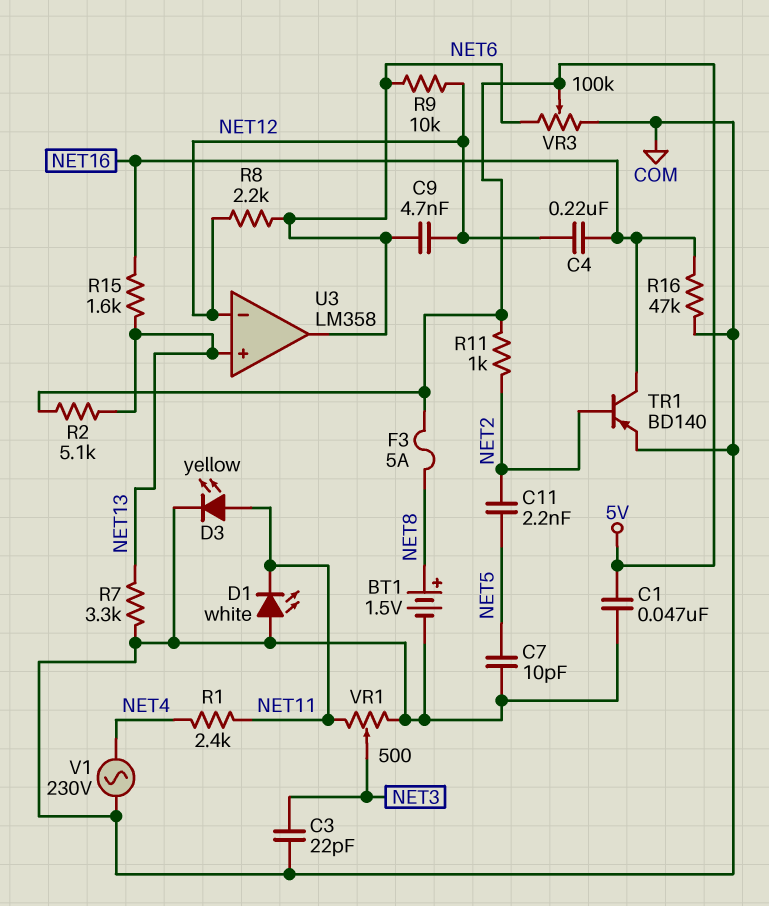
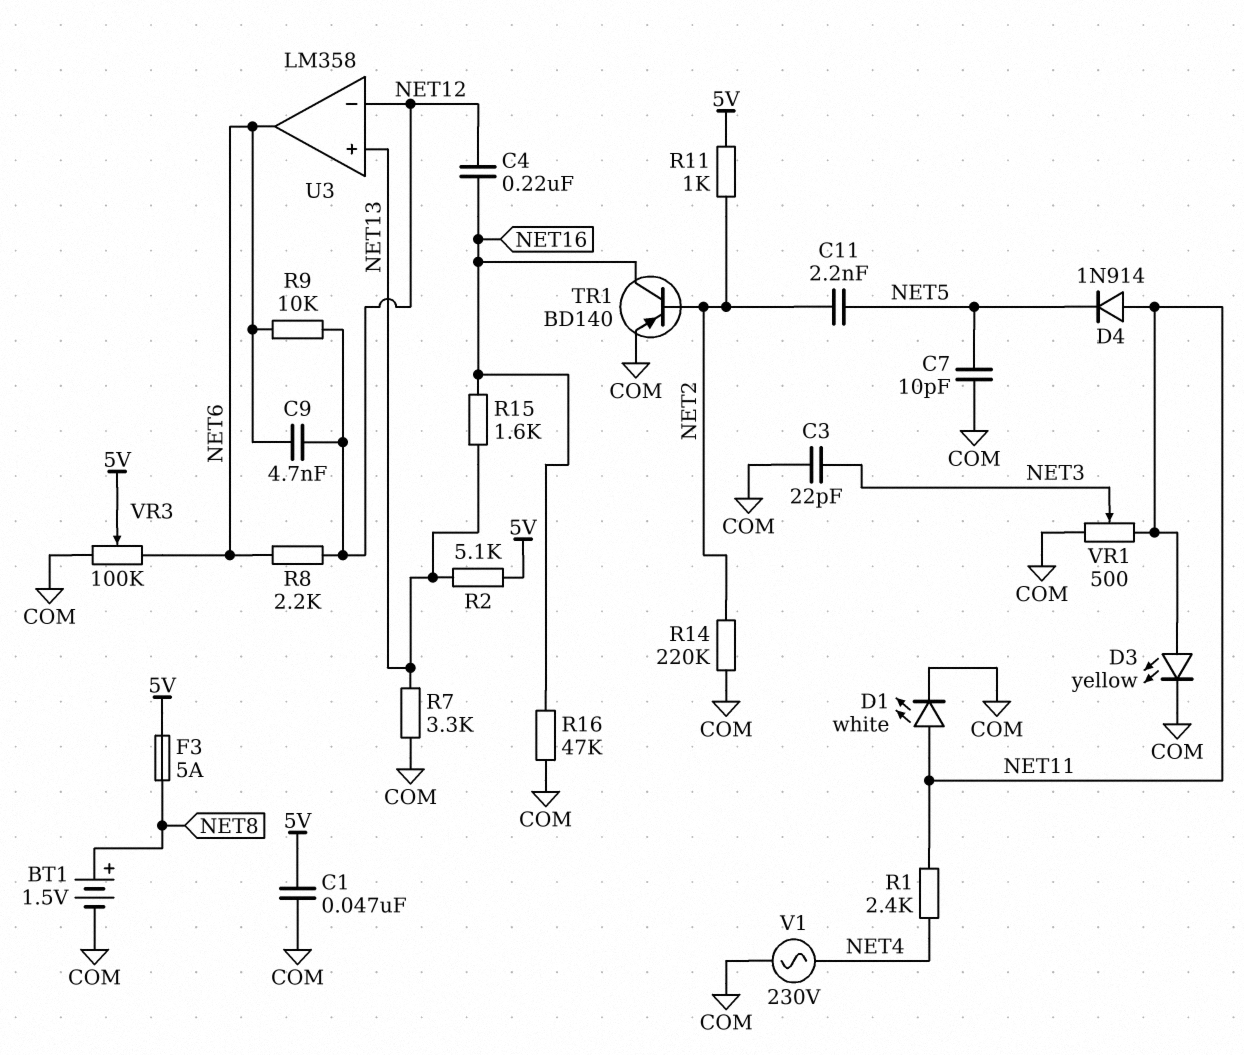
D1: LED white (A COM, K NET11) -> LED white (A NET11, K COM)
D4: none -> diode 1N914 (A NET11, K NET5)
R14: none -> 220k (COM, NET2)

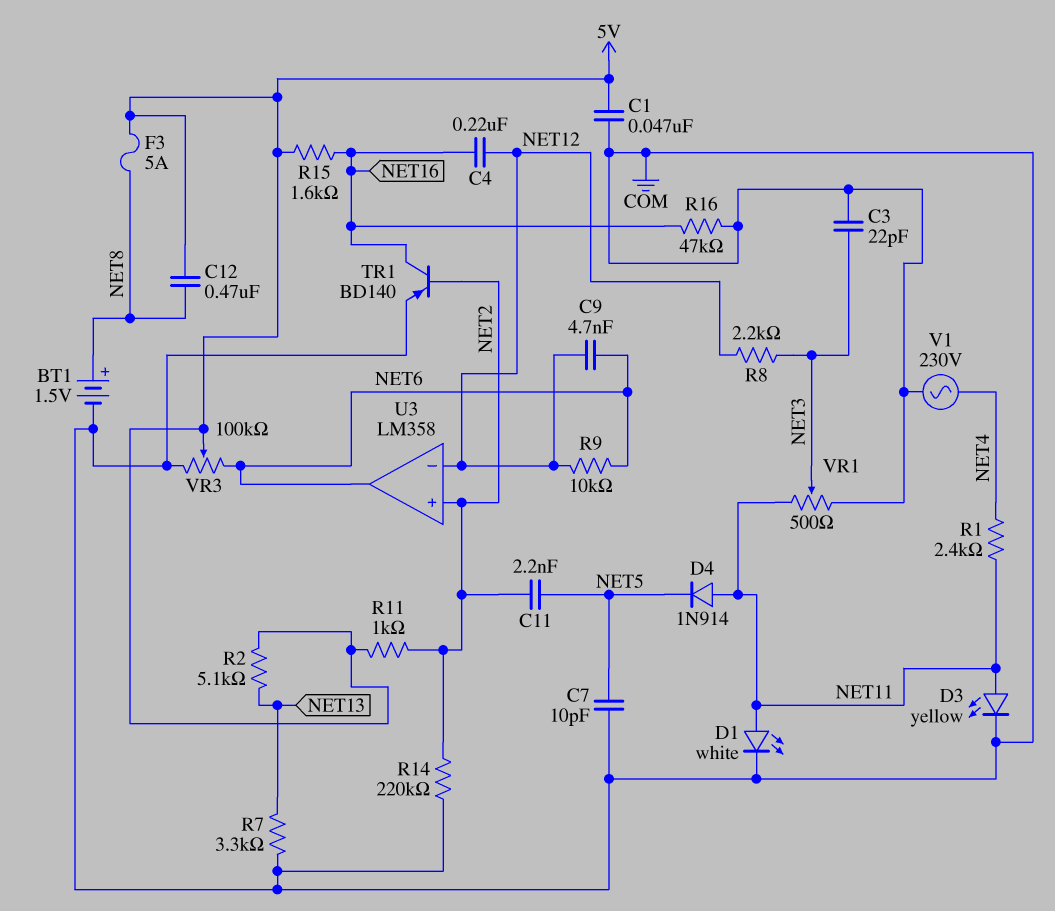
C12: none -> 470nF (5V, NET8)
R8: 2.2k (NET6, NET12) -> 2.2k (NET3, NET12)
R15: 1.6k (NET13, NET16) -> 1.6k (5V, NET16)
U3 pin in+: NET13 -> NET2

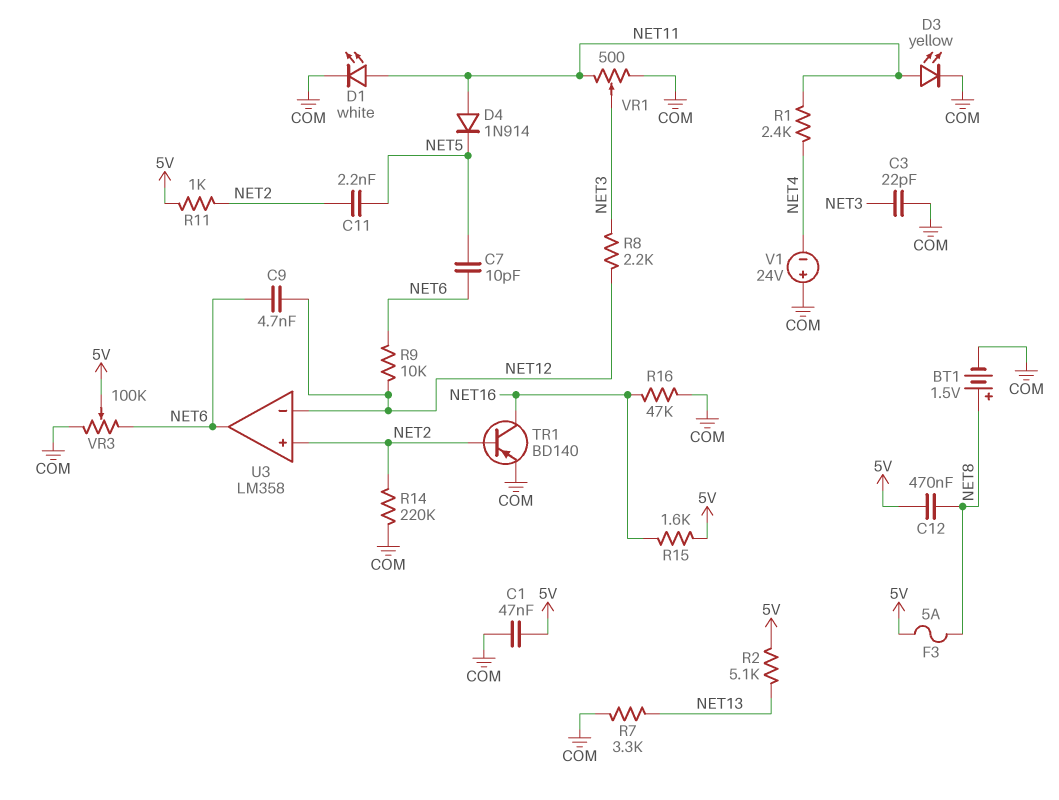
C4: 220nF (NET12, NET16) -> none
C7: 10pF (COM, NET5) -> 10pF (NET5, NET6)
V1: AC 230V (COM, NET4) -> 24V (plus COM, minus NET4)

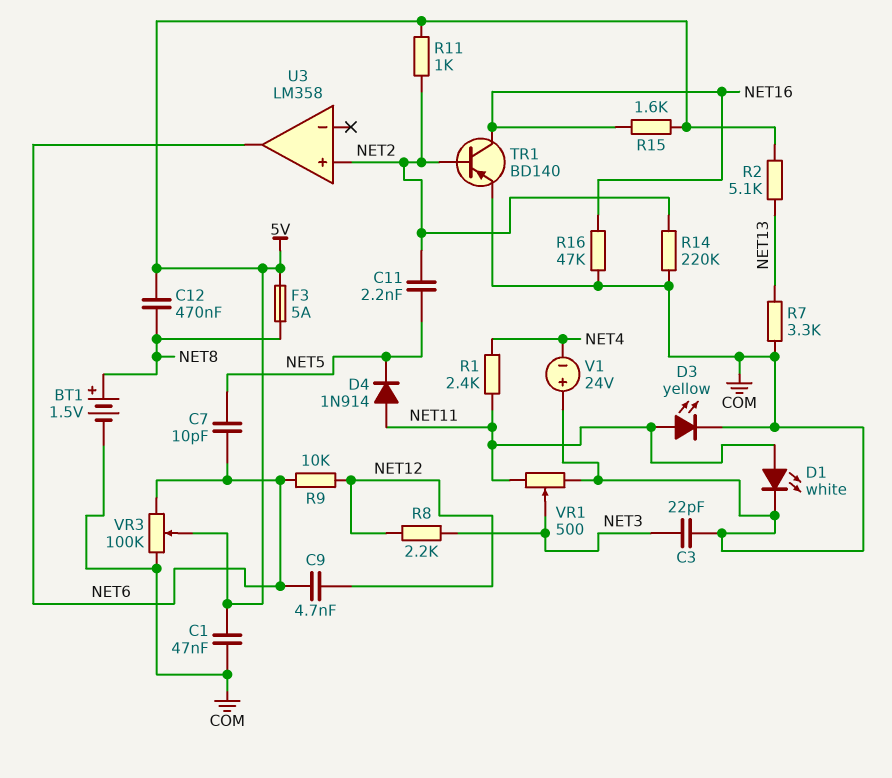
U3 pin in-: NET12 -> none

